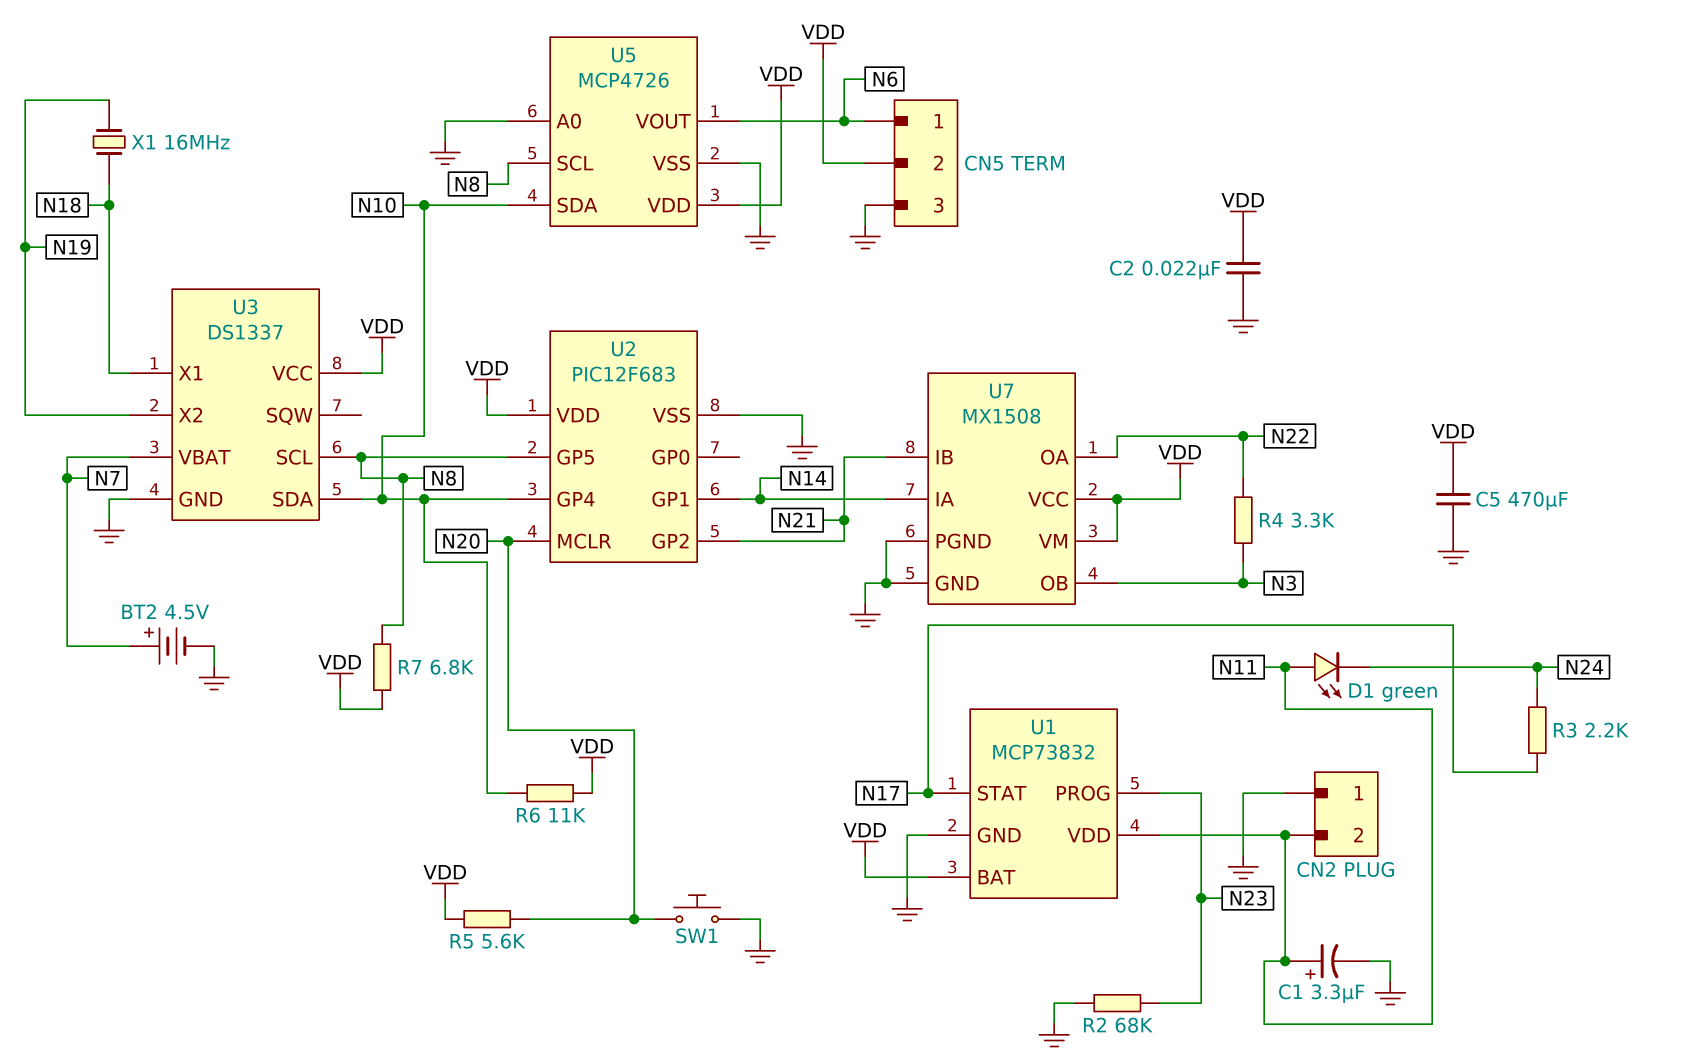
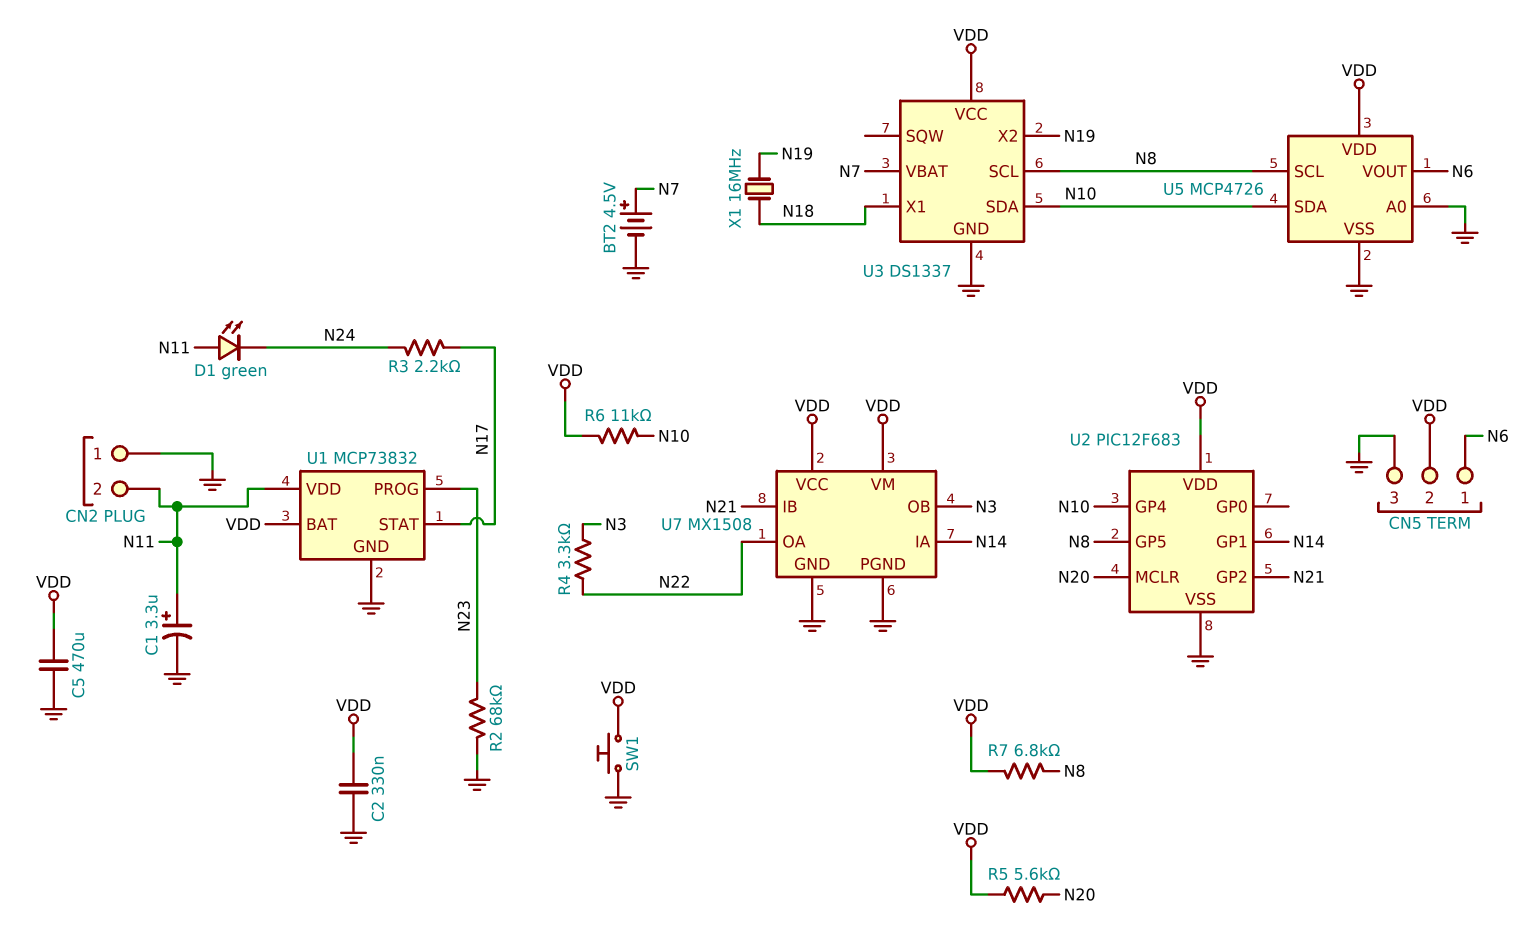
C2: 22nF (GND, VDD) -> 330nF (GND, VDD)
SW1: button (GND, N20) -> button (GND, VDD)

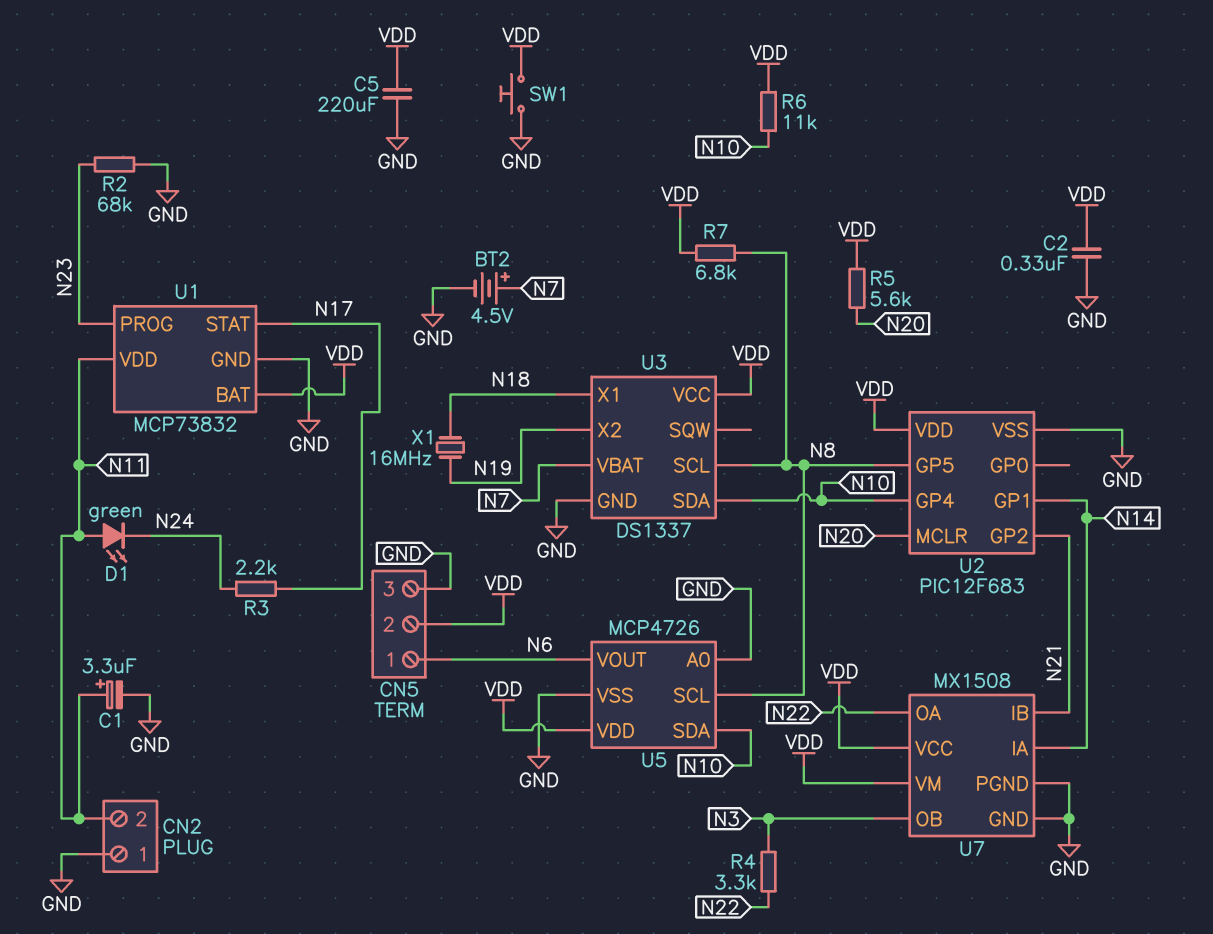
C5: 470uF (GND, VDD) -> 220uF (GND, VDD)

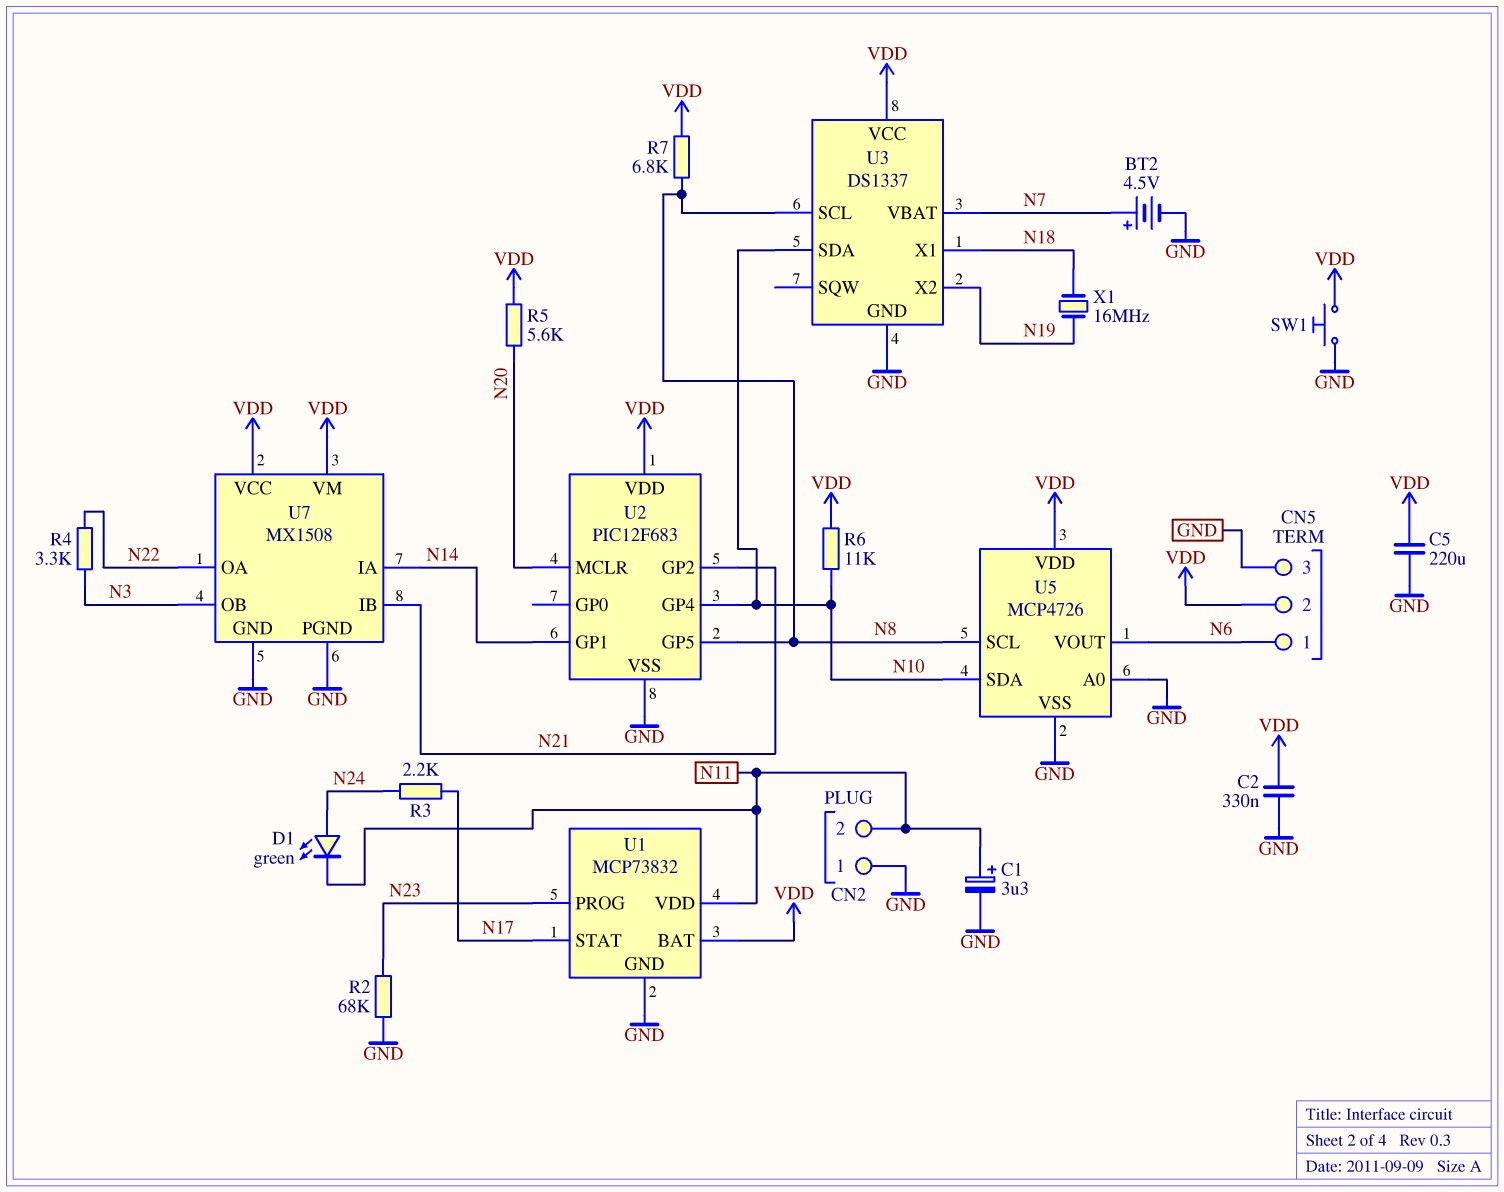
D1: LED green (A N11, K N24) -> LED green (A N24, K N11)

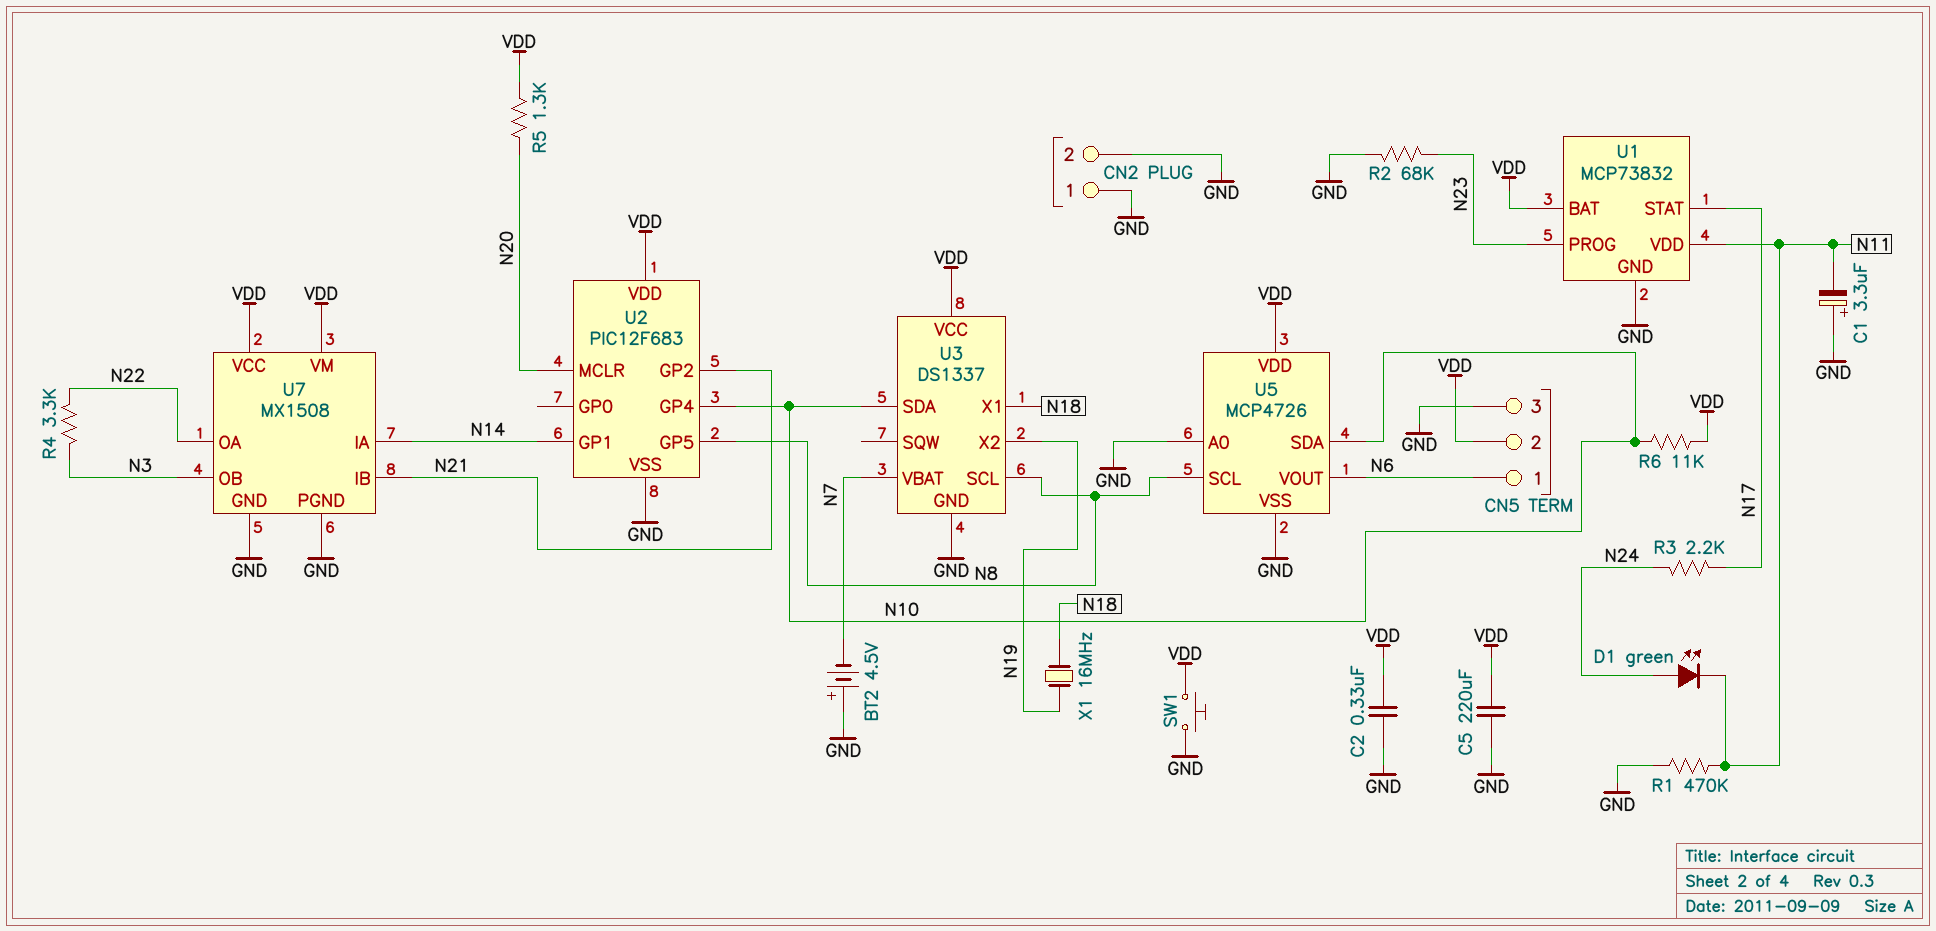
BT2: 4.5V (plus N7, minus GND) -> 4.5V (plus GND, minus N7)
C1: 3.3uF (plus N11, minus GND) -> 3.3uF (plus GND, minus N11)
CN2 pin 2: N11 -> GND
R1: none -> 470k (GND, N11)
R5: 5.6k (N20, VDD) -> 1.3k (N20, VDD)
R7: 6.8k (N8, VDD) -> none

